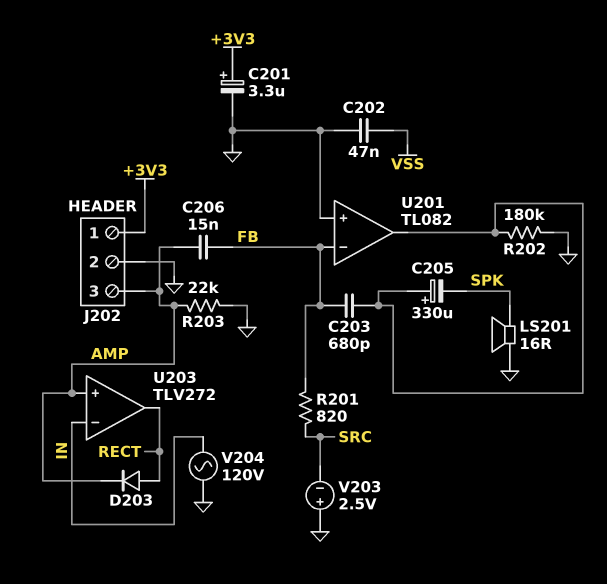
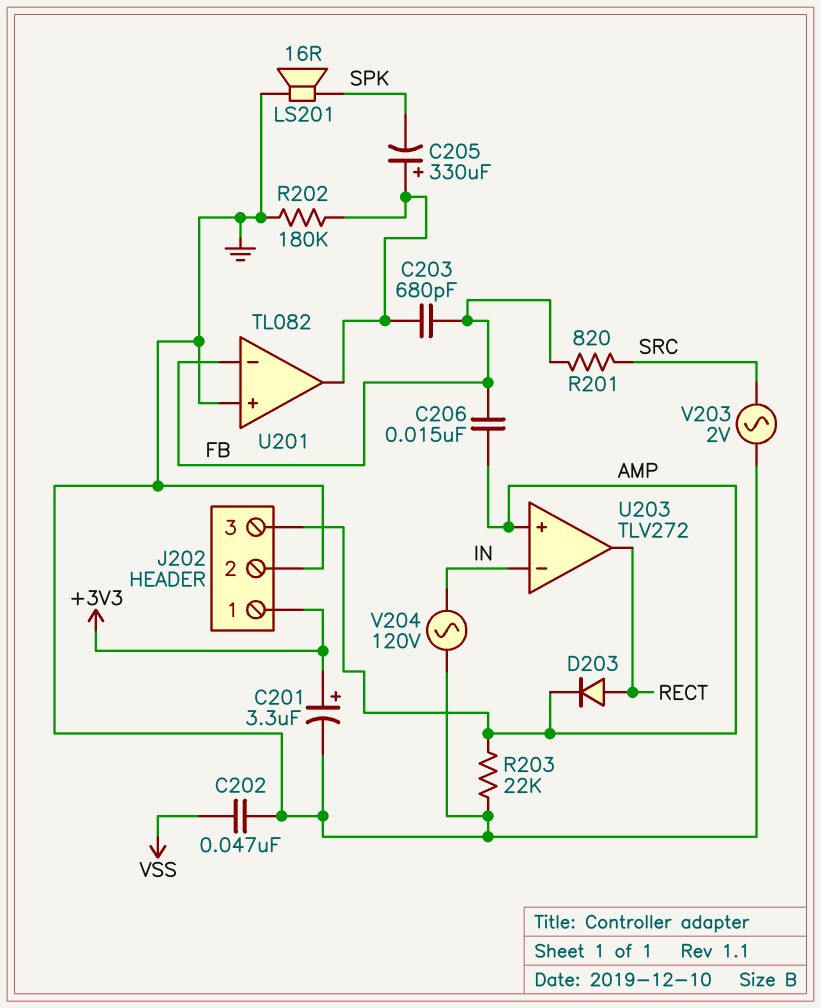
V203: 2.5V (plus GND, minus SRC) -> AC 2V (GND, SRC)

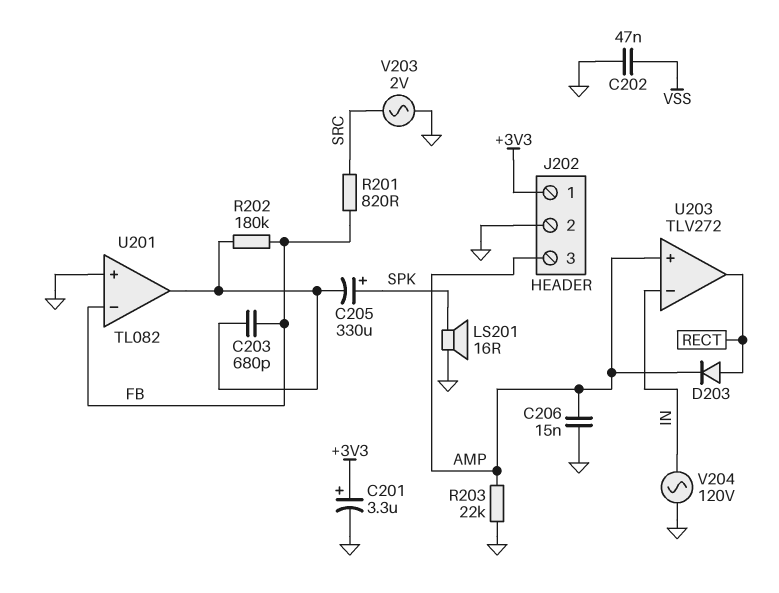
C205: 330uF (plus U201/out, minus SPK) -> 330uF (plus SPK, minus U201/out)
C206: 15nF (AMP, FB) -> 15nF (AMP, GND)
R202: 180k (GND, U201/out) -> 180k (FB, U201/out)

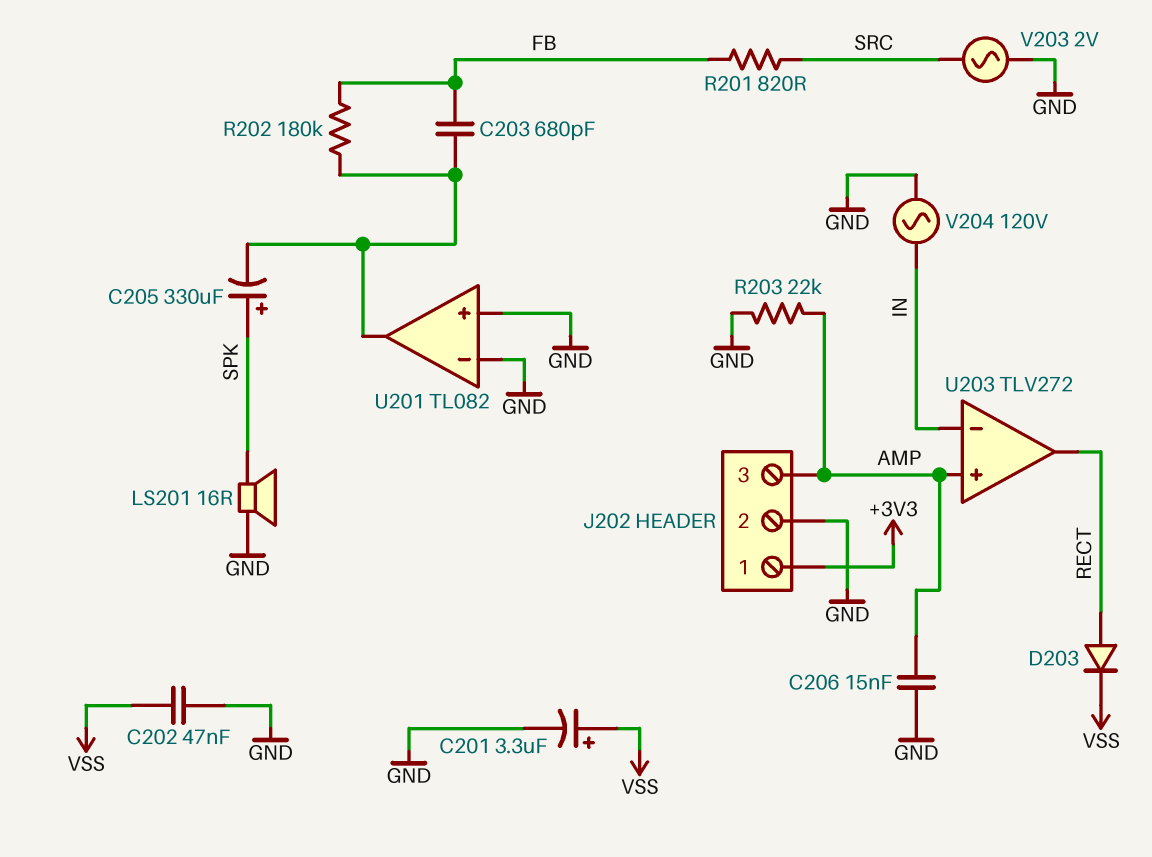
C201: 3.3uF (plus +3V3, minus GND) -> 3.3uF (plus VSS, minus GND)
D203: diode (A RECT, K AMP) -> diode (A RECT, K VSS)
U201 pin in-: FB -> GND

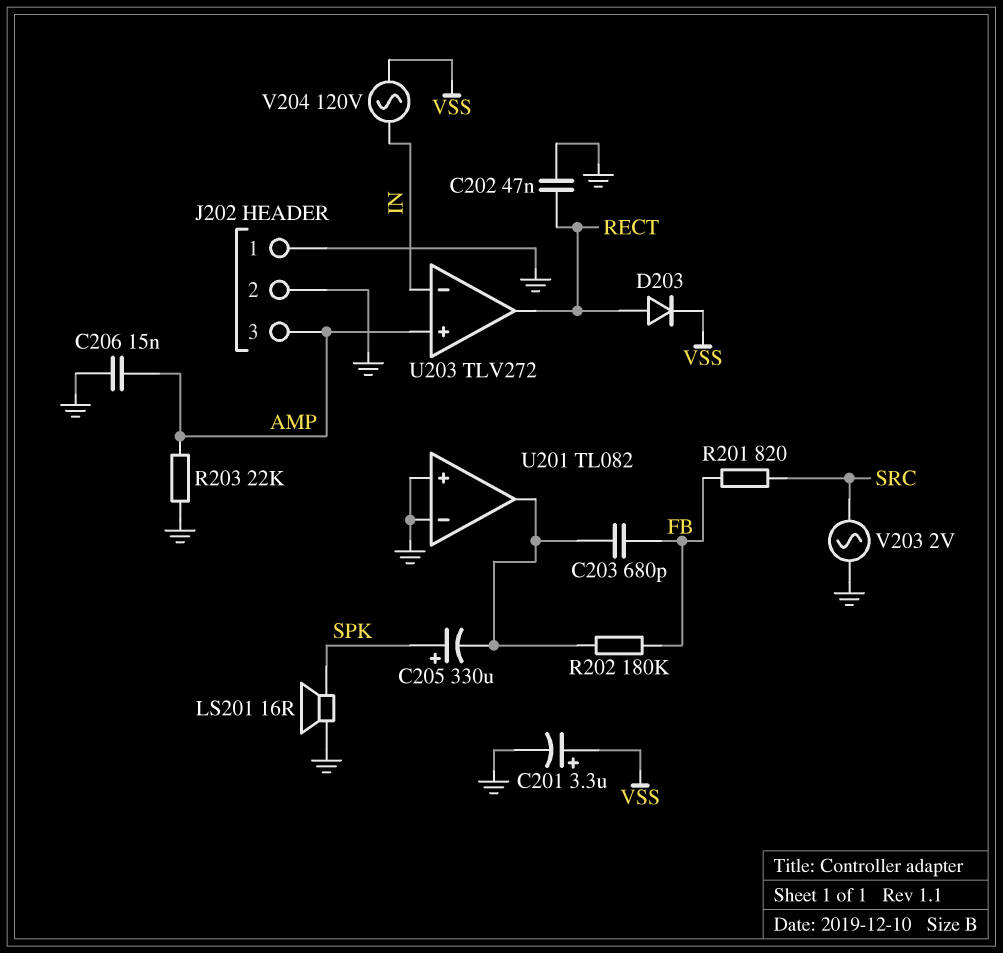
C202: 47nF (GND, VSS) -> 47nF (GND, RECT)
J202 pin 1: +3V3 -> GND
V204: AC 120V (GND, IN) -> AC 120V (IN, VSS)

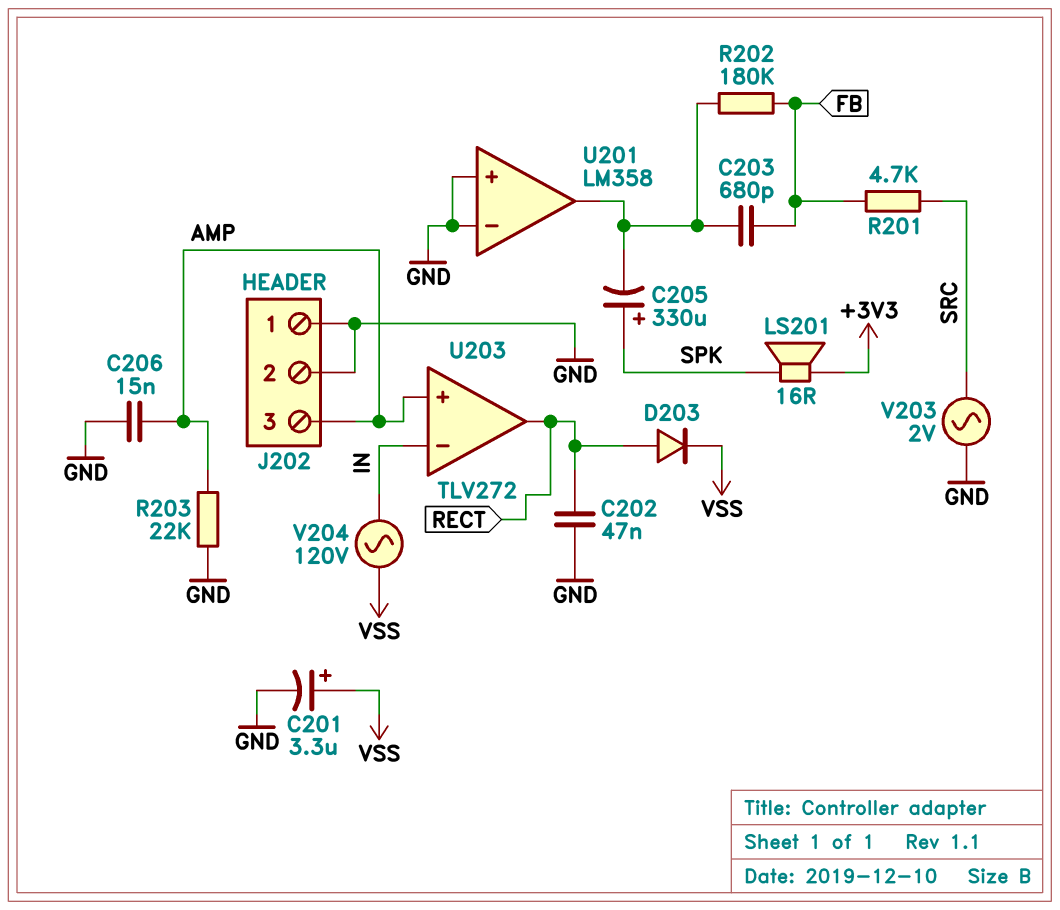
LS201: speaker 16R (GND, SPK) -> speaker 16R (+3V3, SPK)
R201: 820 (FB, SRC) -> 4.7k (FB, SRC)
U201: TL082 -> LM358

